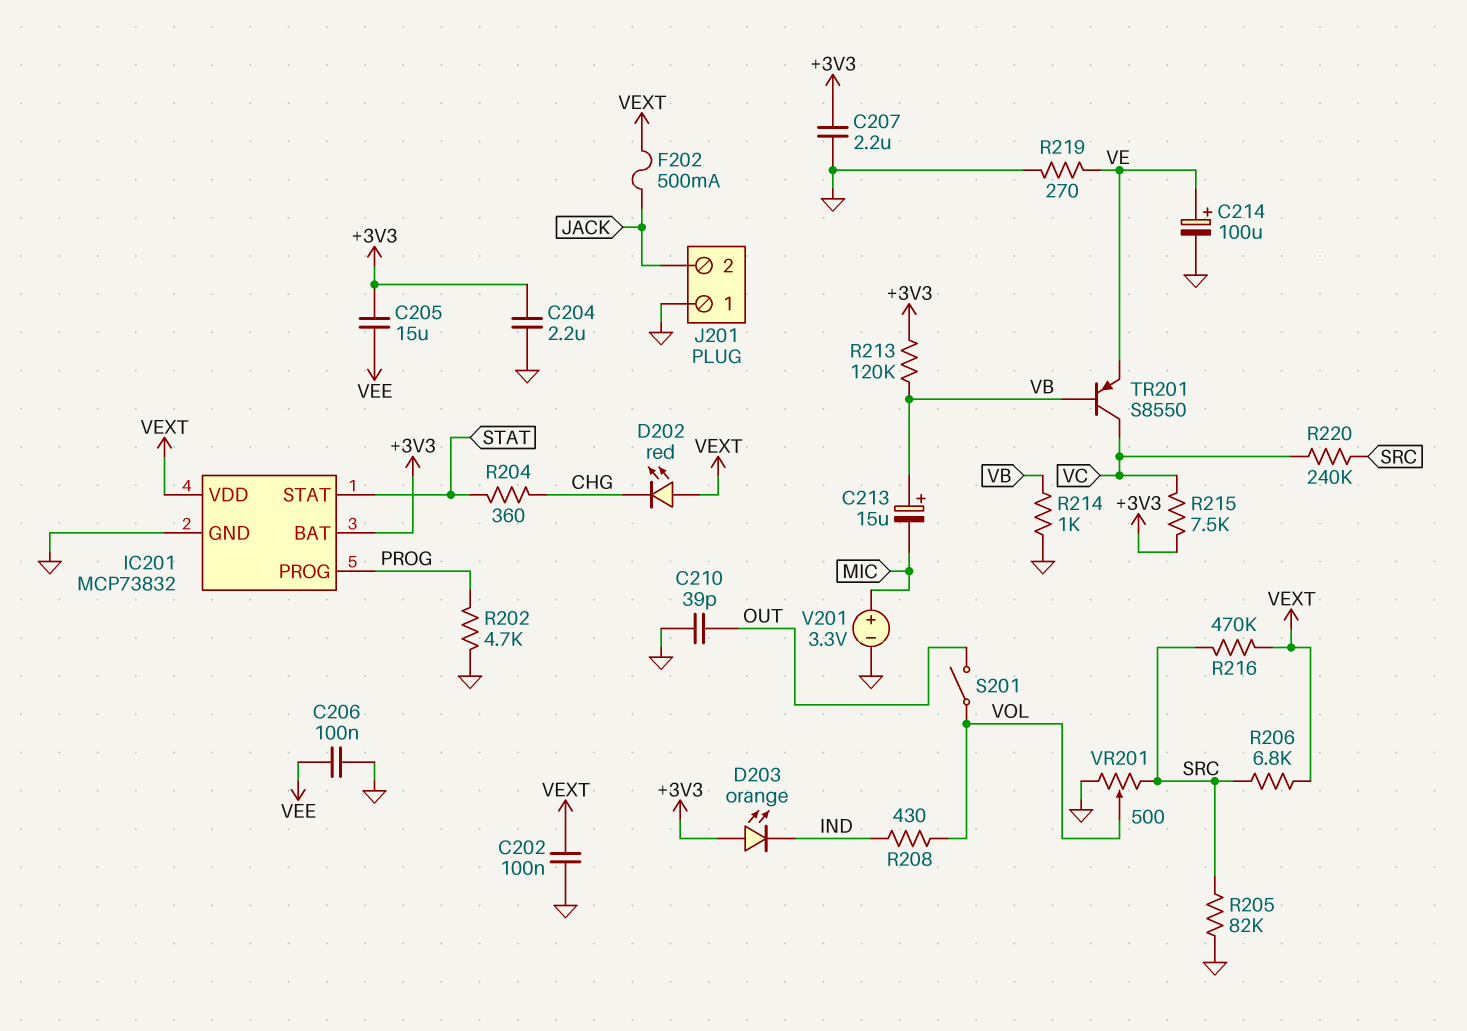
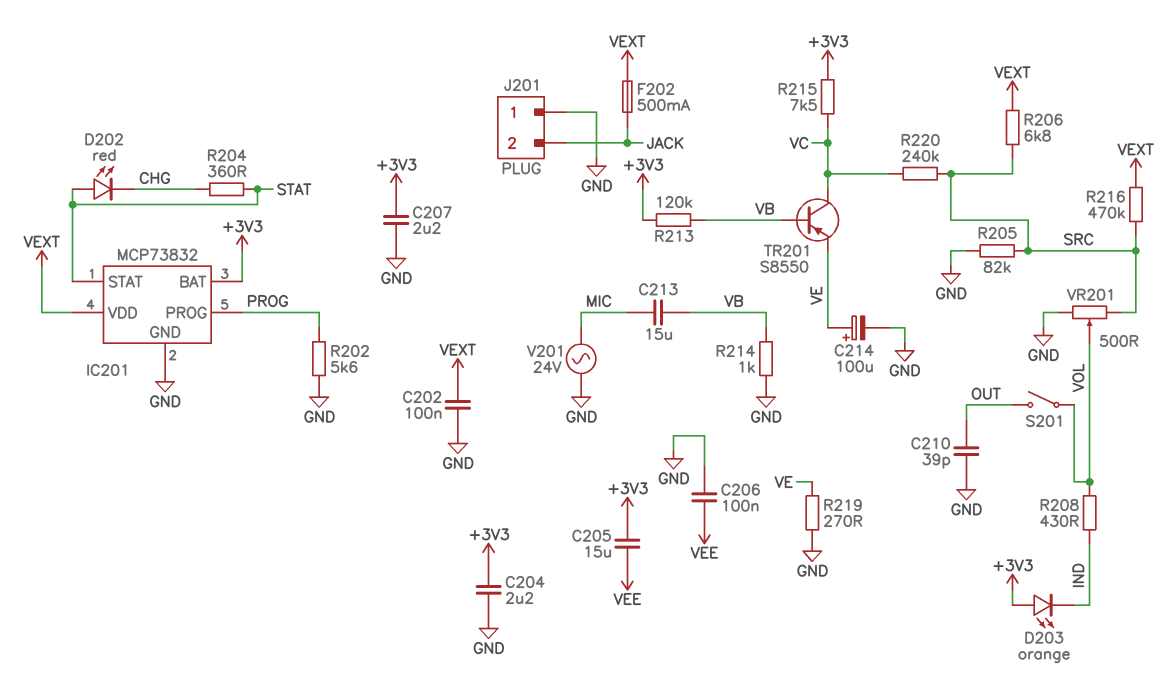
C213: 15uF (plus VB, minus MIC) -> 15uF (MIC, VB)
D202: LED red (A VEXT, K CHG) -> LED red (A STAT, K CHG)
R202: 4.7k (GND, PROG) -> 5.6k (GND, PROG)
V201: 3.3V (plus MIC, minus GND) -> AC 24V (GND, MIC)

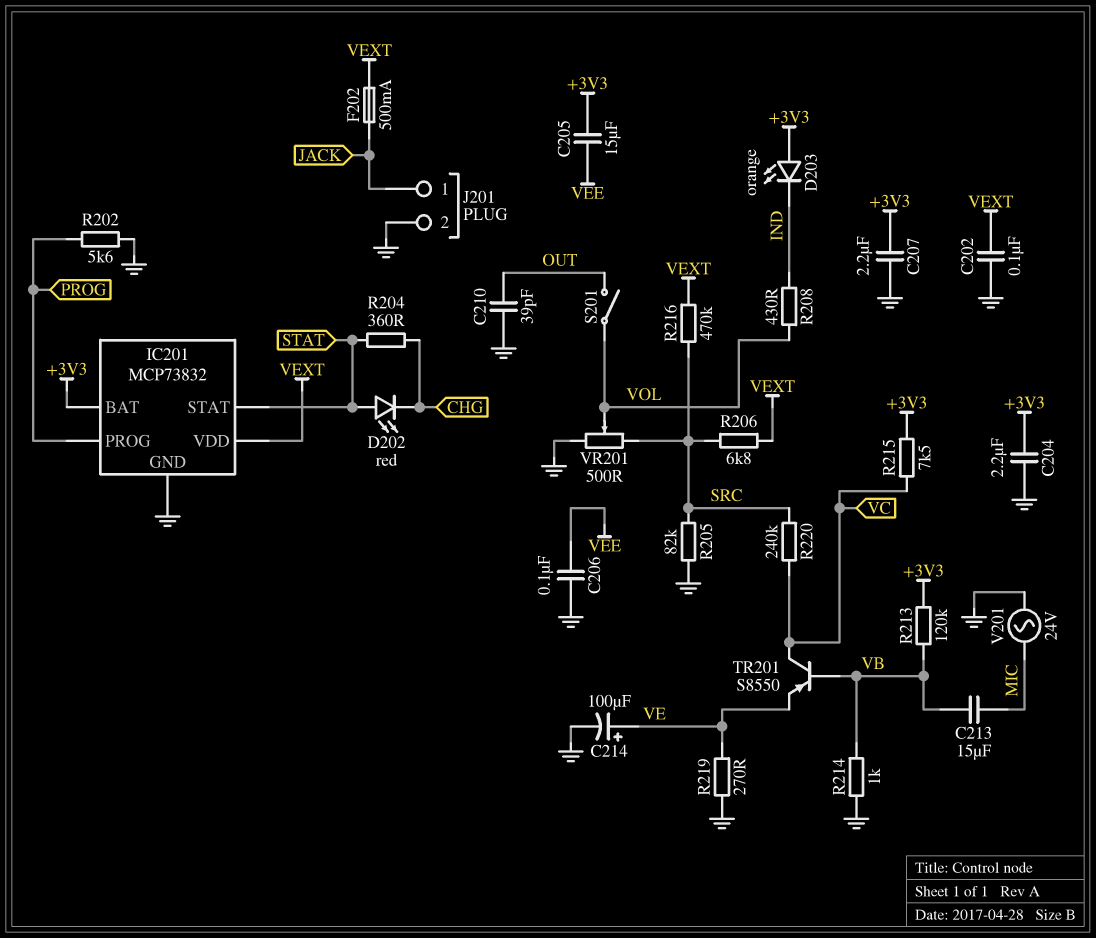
J201 pin 1: GND -> JACK
J201 pin 2: JACK -> GND

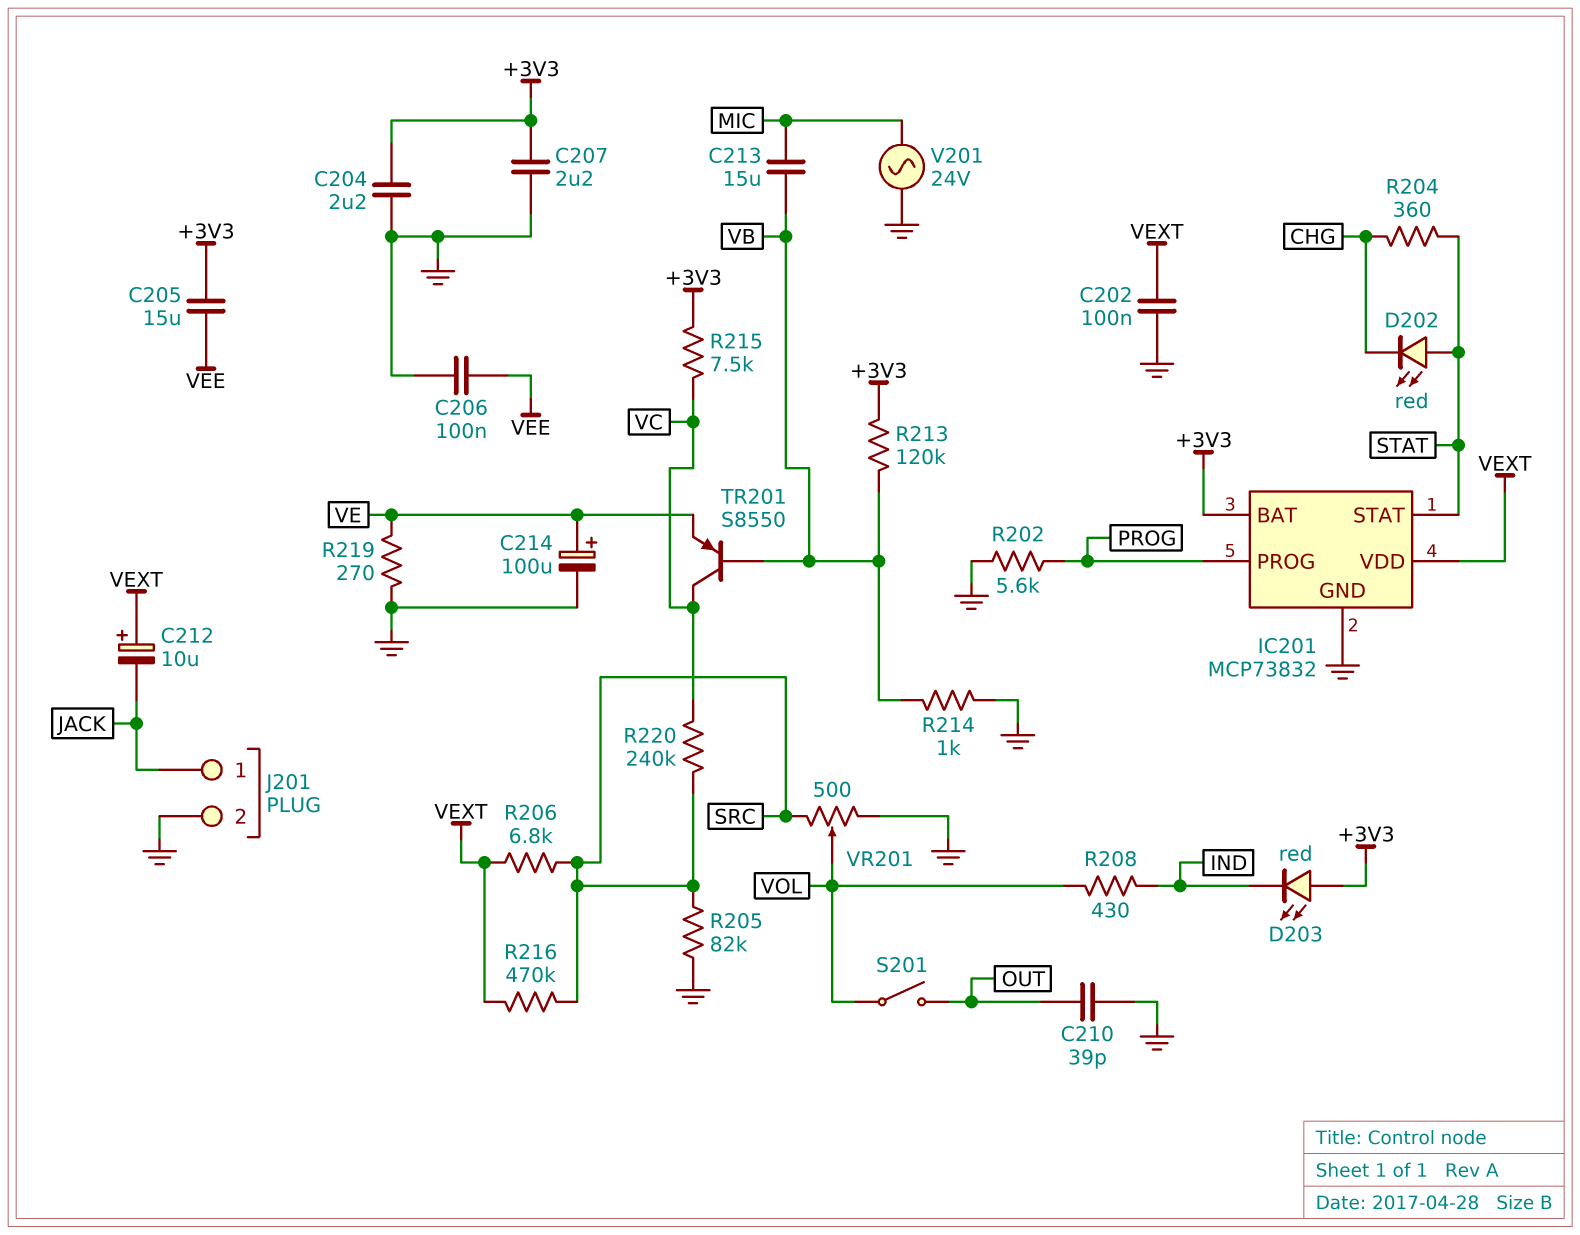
C212: none -> 10uF (plus VEXT, minus JACK)
D203: LED orange (A +3V3, K IND) -> LED red (A +3V3, K IND)
F202: 500mA (JACK, VEXT) -> none

